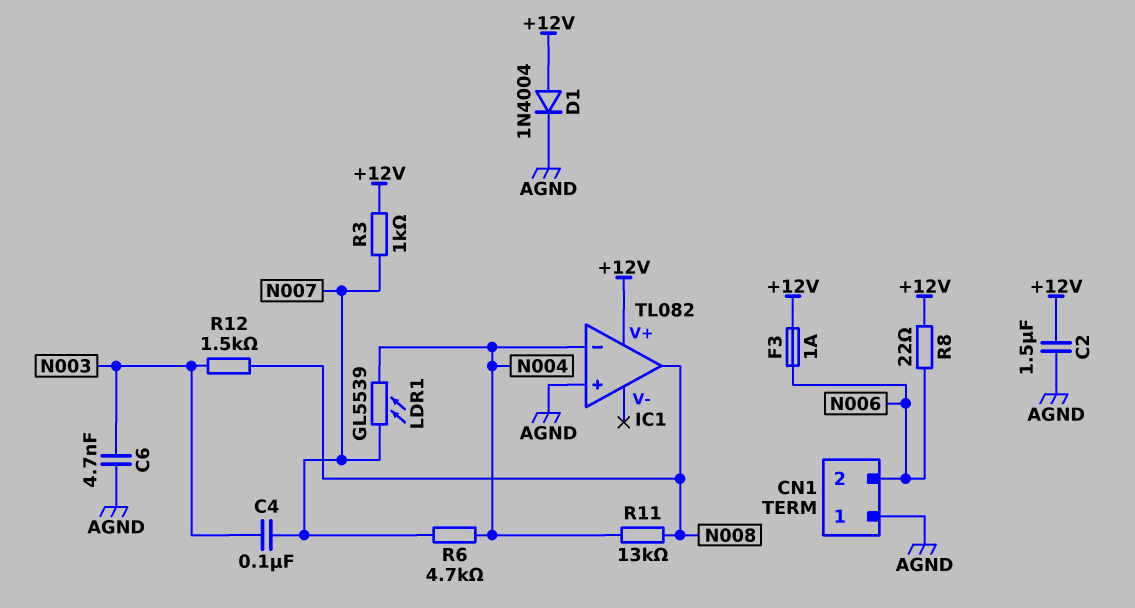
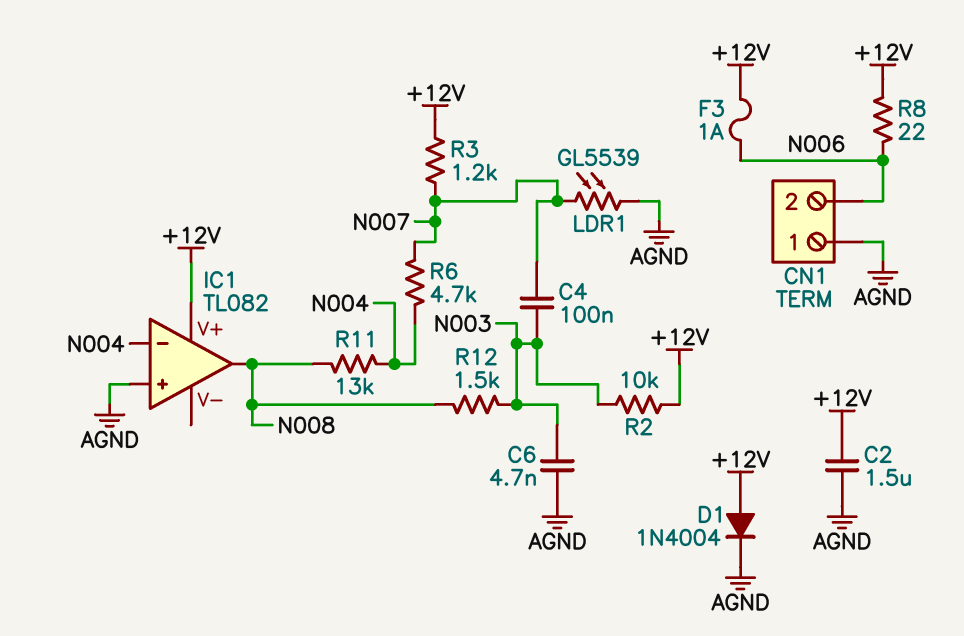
LDR1: GL5539 (N004, N007) -> GL5539 (AGND, N007)
R2: none -> 10k (+12V, N003)
R3: 1k (+12V, N007) -> 1.2k (+12V, N007)

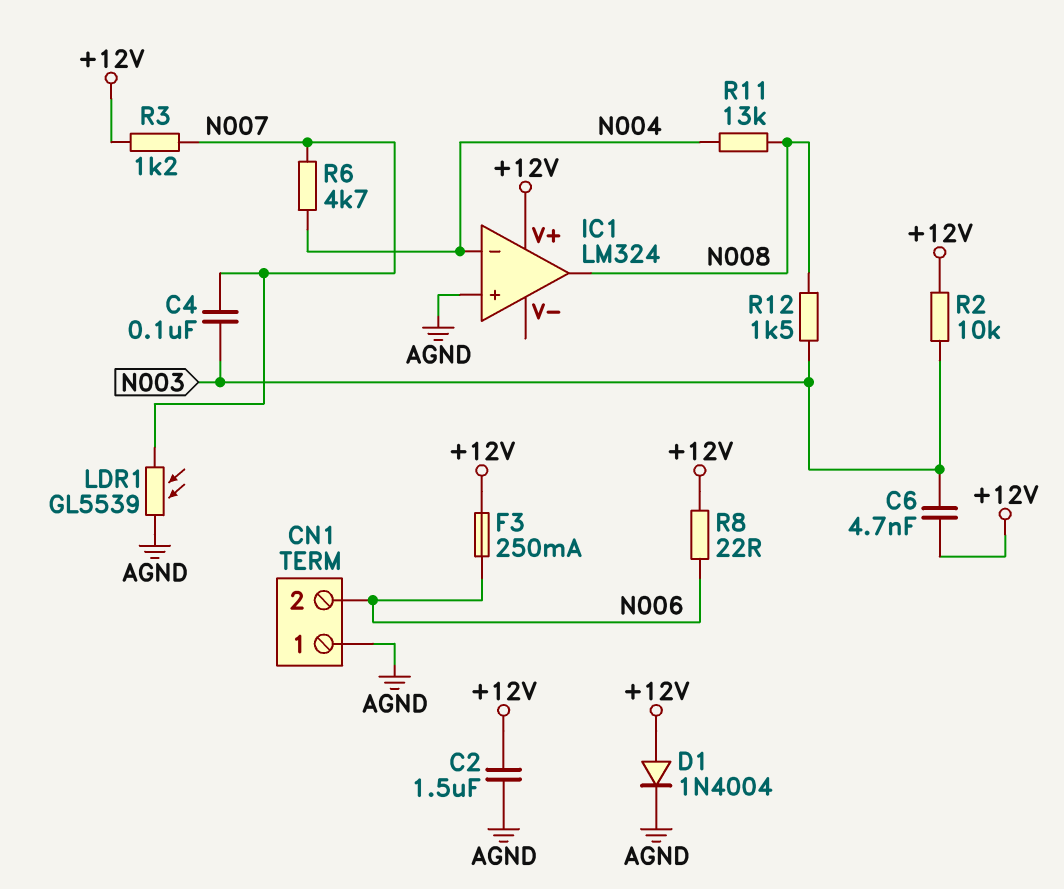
C6: 4.7nF (AGND, N003) -> 4.7nF (+12V, N003)
F3: 1A (+12V, N006) -> 250mA (+12V, N006)
IC1: TL082 -> LM324

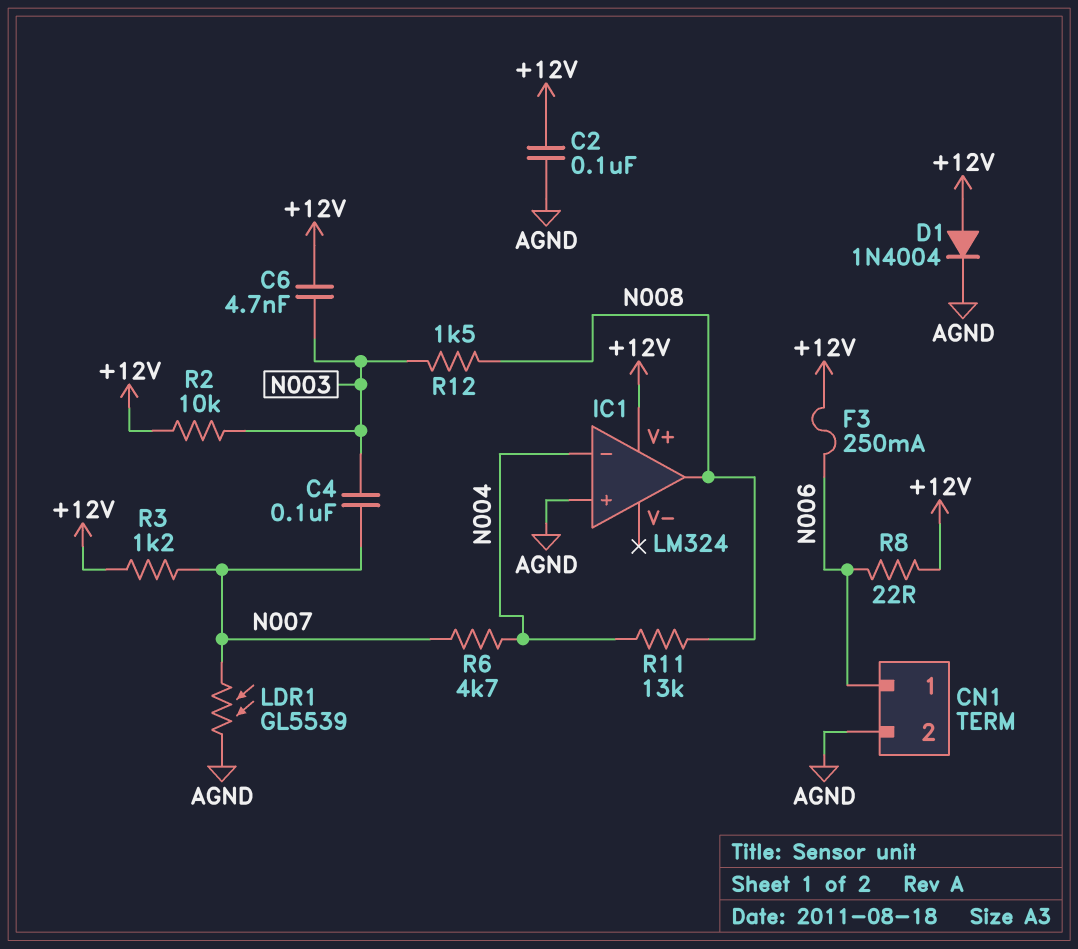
C2: 1.5uF (+12V, AGND) -> 100nF (+12V, AGND)
CN1 pin 1: AGND -> N006
CN1 pin 2: N006 -> AGND

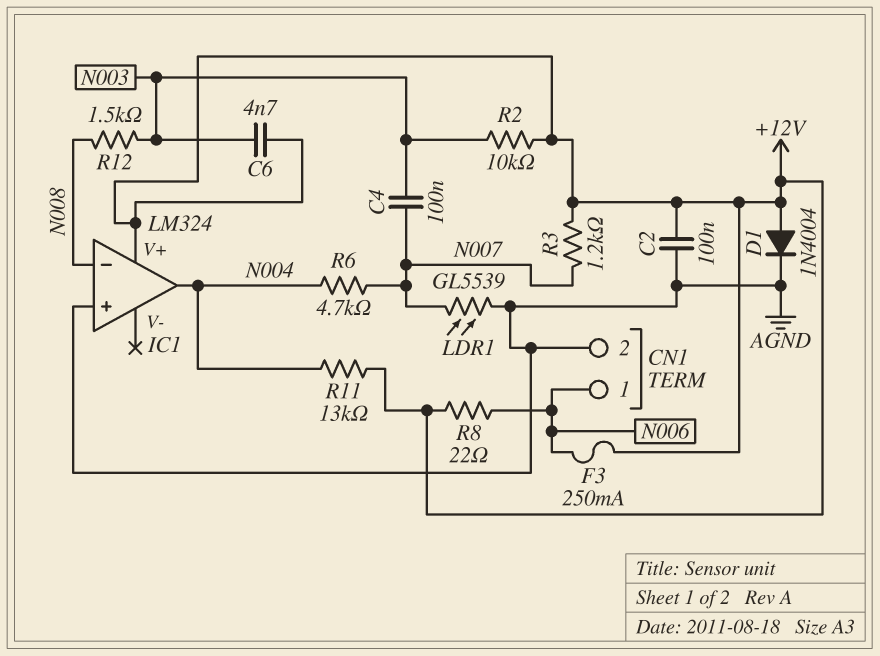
IC1 pin in-: N004 -> N008
IC1 pin out: N008 -> N004
R11: 13k (N004, N008) -> 13k (+12V, N004)

